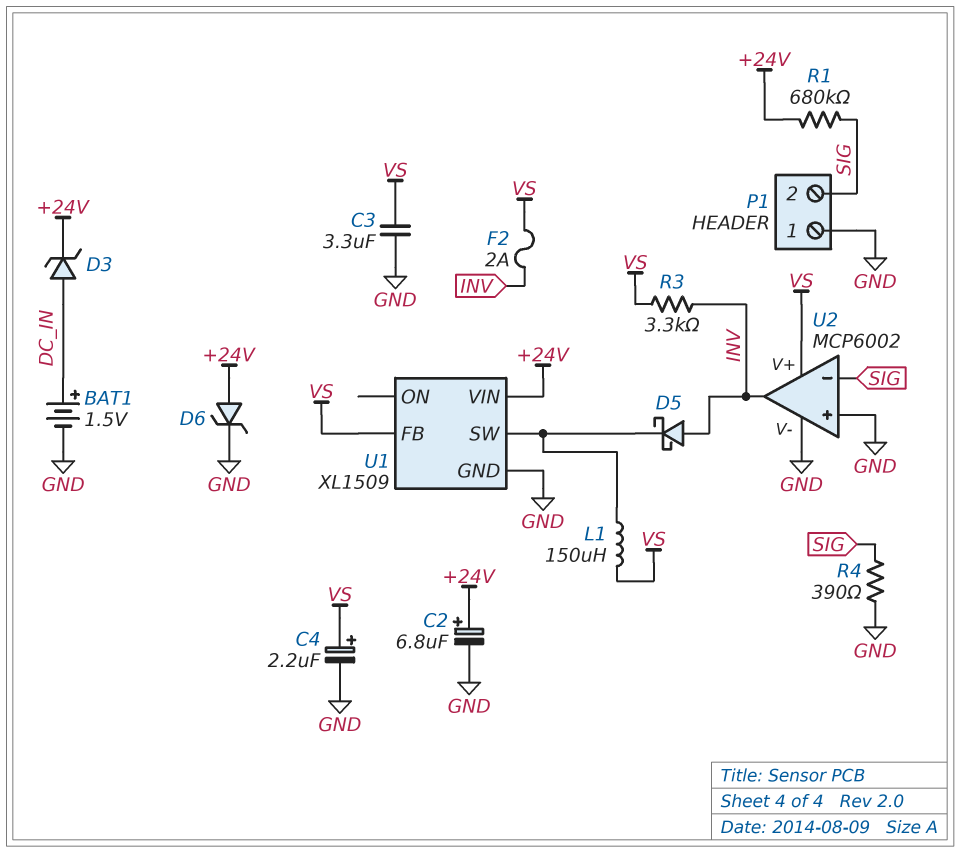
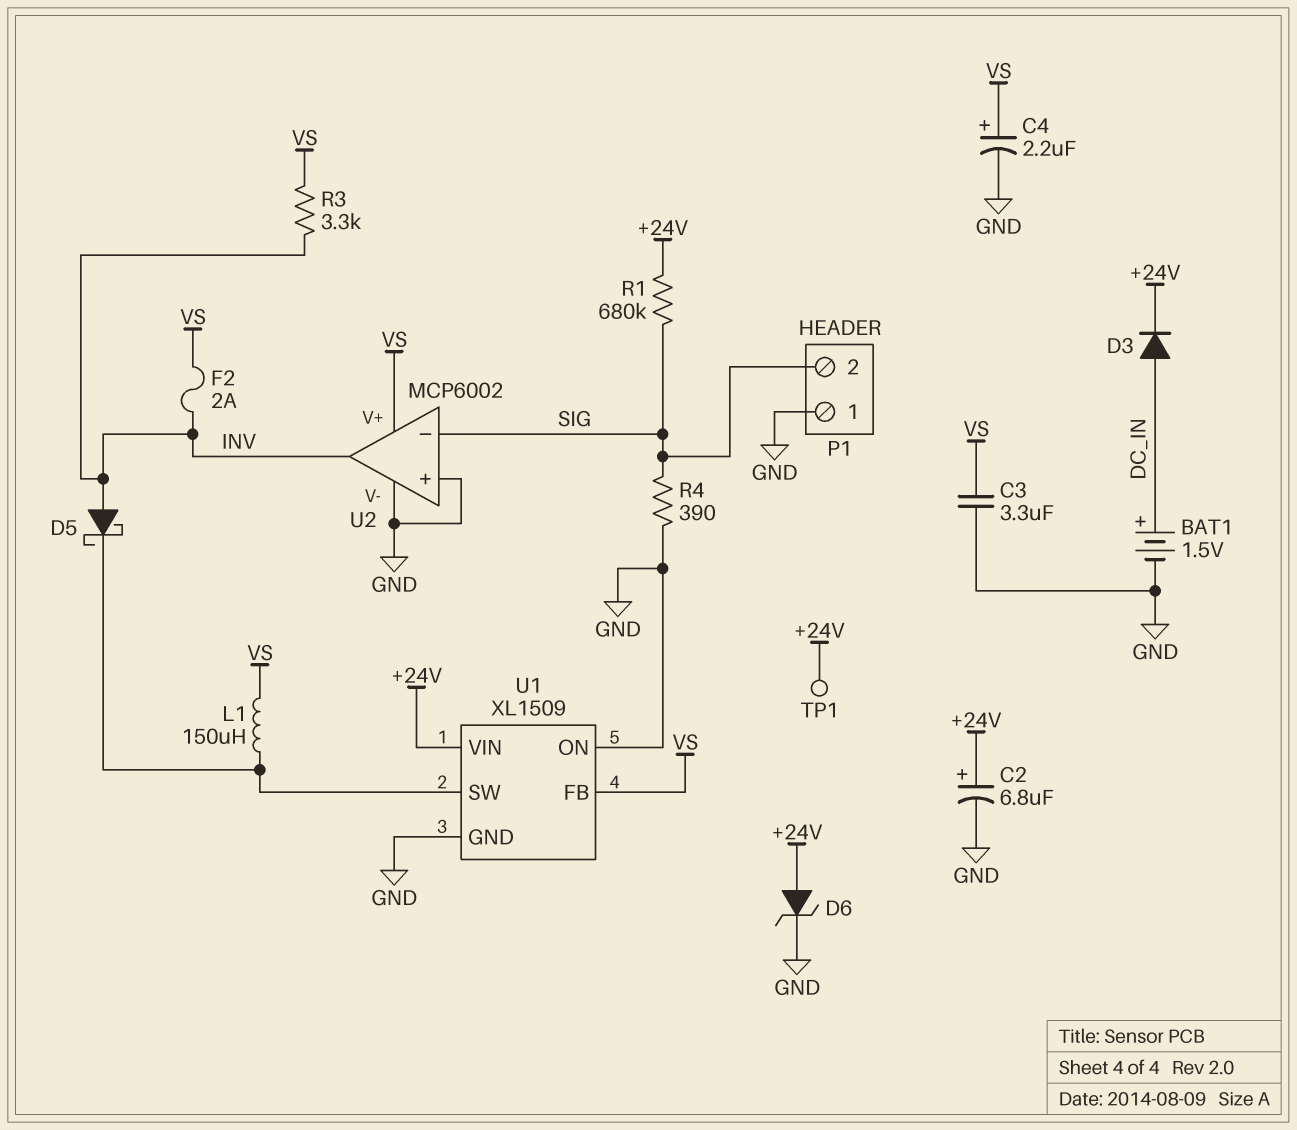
D3: zener (A DC_IN, K +24V) -> diode (A DC_IN, K +24V)
TP1: none -> test point (+24V)
U1 pin ON: none -> GND

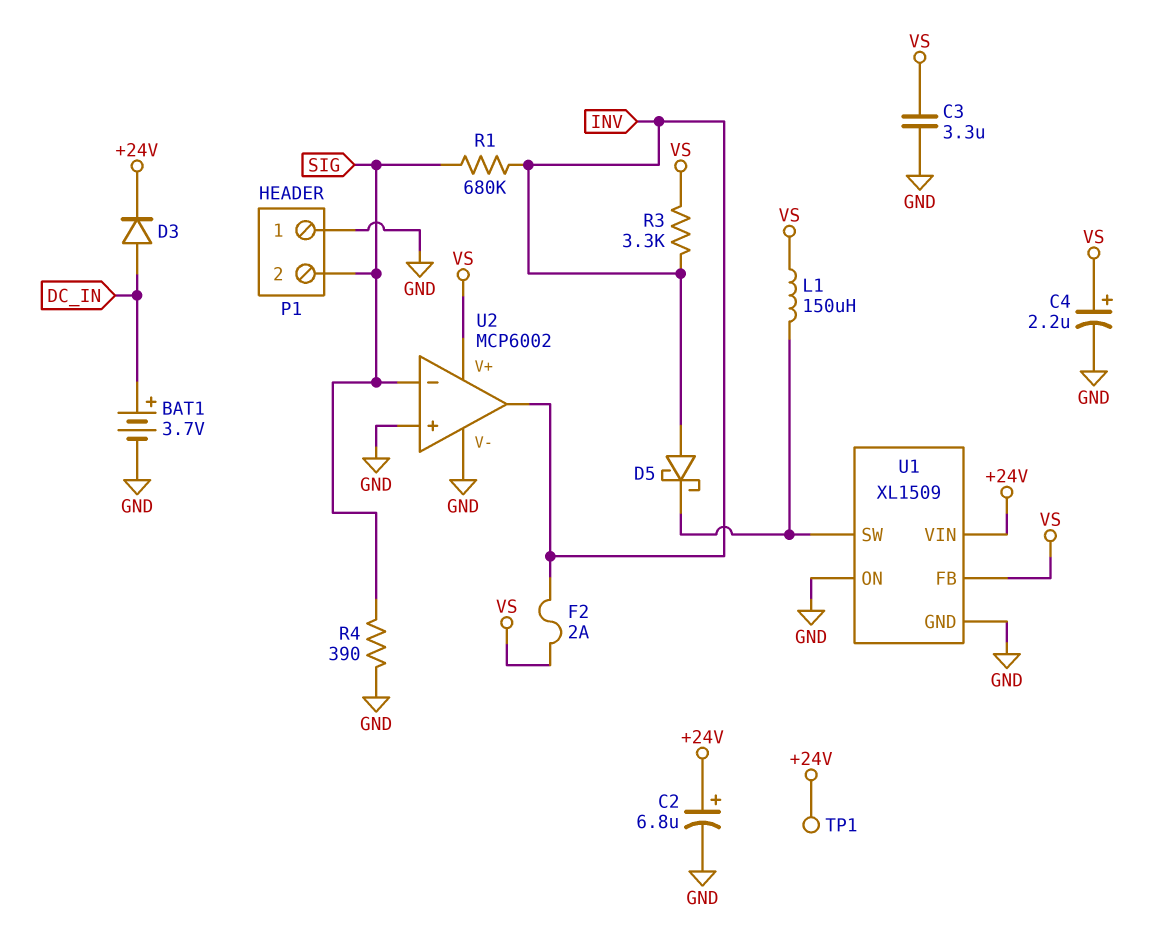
BAT1: 1.5V (plus DC_IN, minus GND) -> 3.7V (plus DC_IN, minus GND)
D6: zener (A +24V, K GND) -> none
R1: 680k (+24V, SIG) -> 680k (INV, SIG)

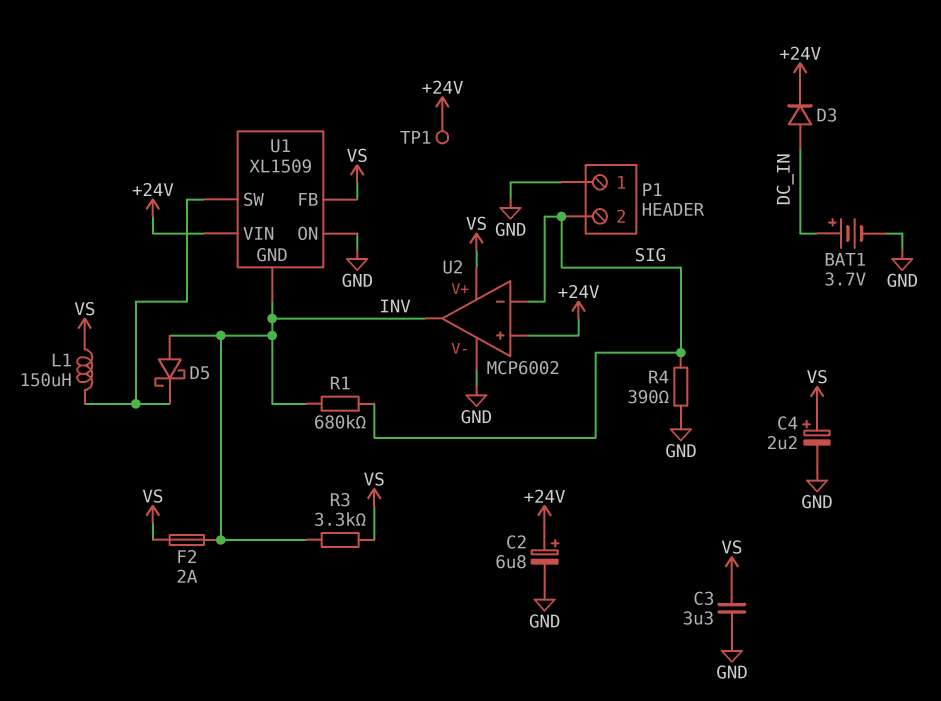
U1 pin GND: GND -> INV
U2 pin in+: GND -> +24V

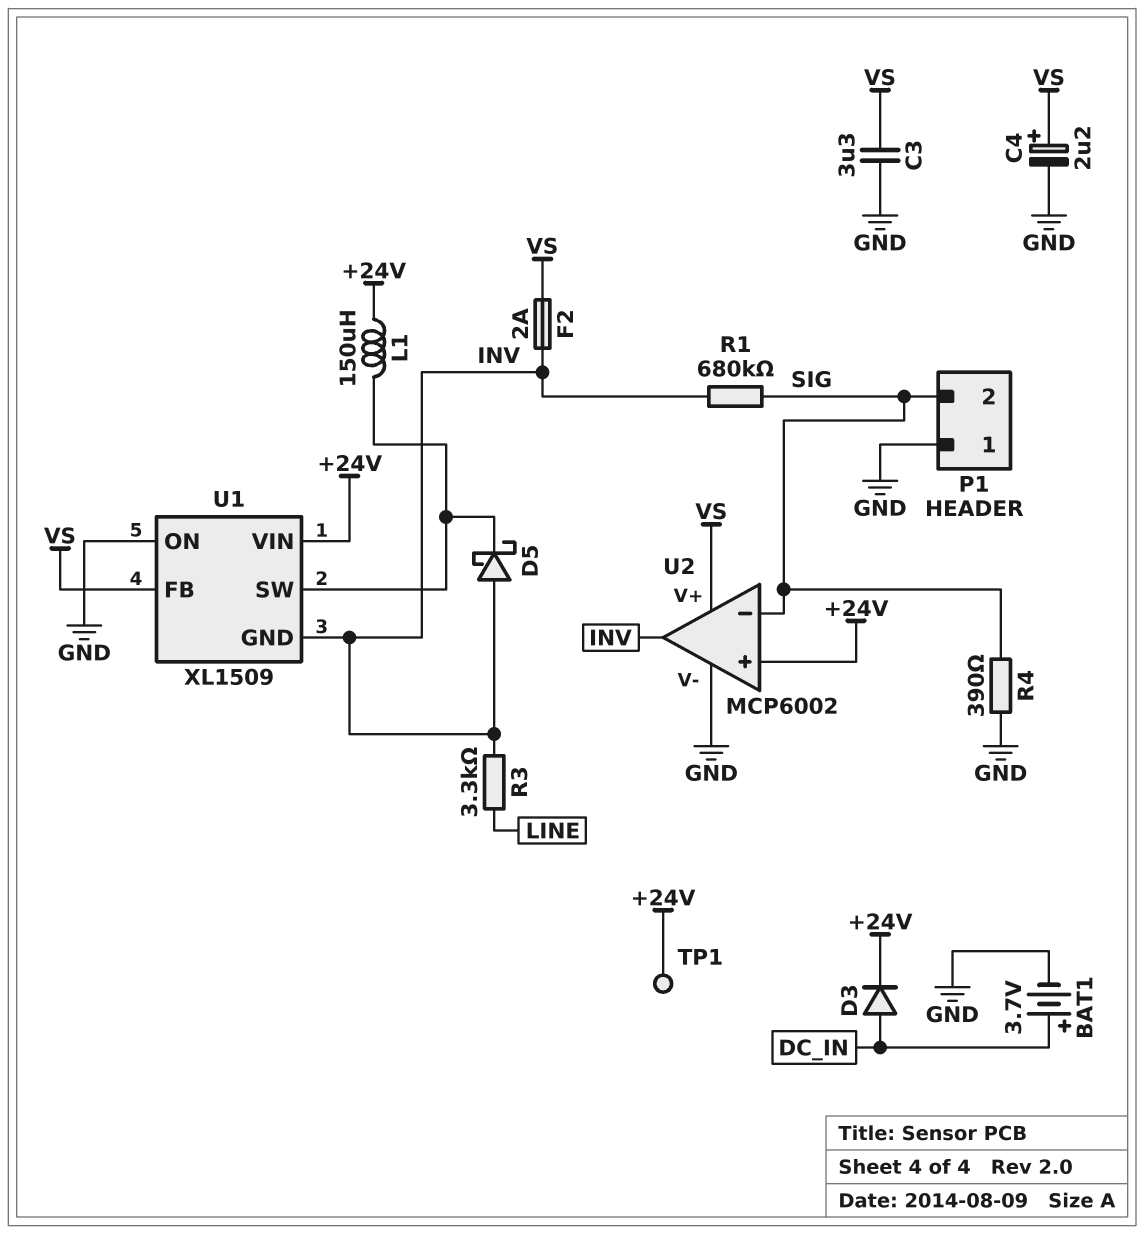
C2: 6.8uF (plus +24V, minus GND) -> none
L1: 150uH (U1/SW, VS) -> 150uH (+24V, U1/SW)
R3: 3.3k (INV, VS) -> 3.3k (INV, LINE)

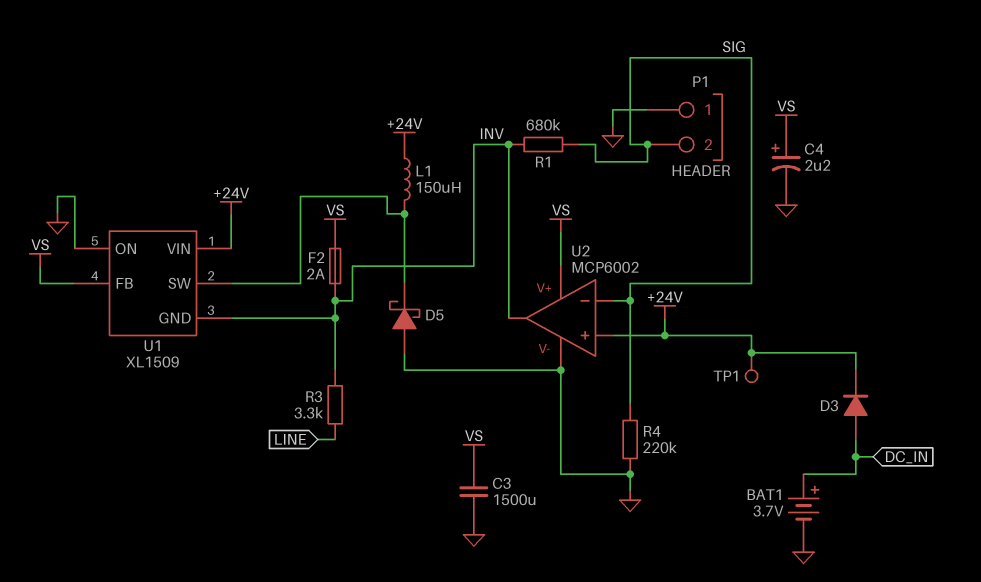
C3: 3.3uF (GND, VS) -> 1500uF (GND, VS)
D5: schottky (A INV, K U1/SW) -> schottky (A GND, K U1/SW)
R4: 390 (GND, SIG) -> 220k (GND, SIG)

